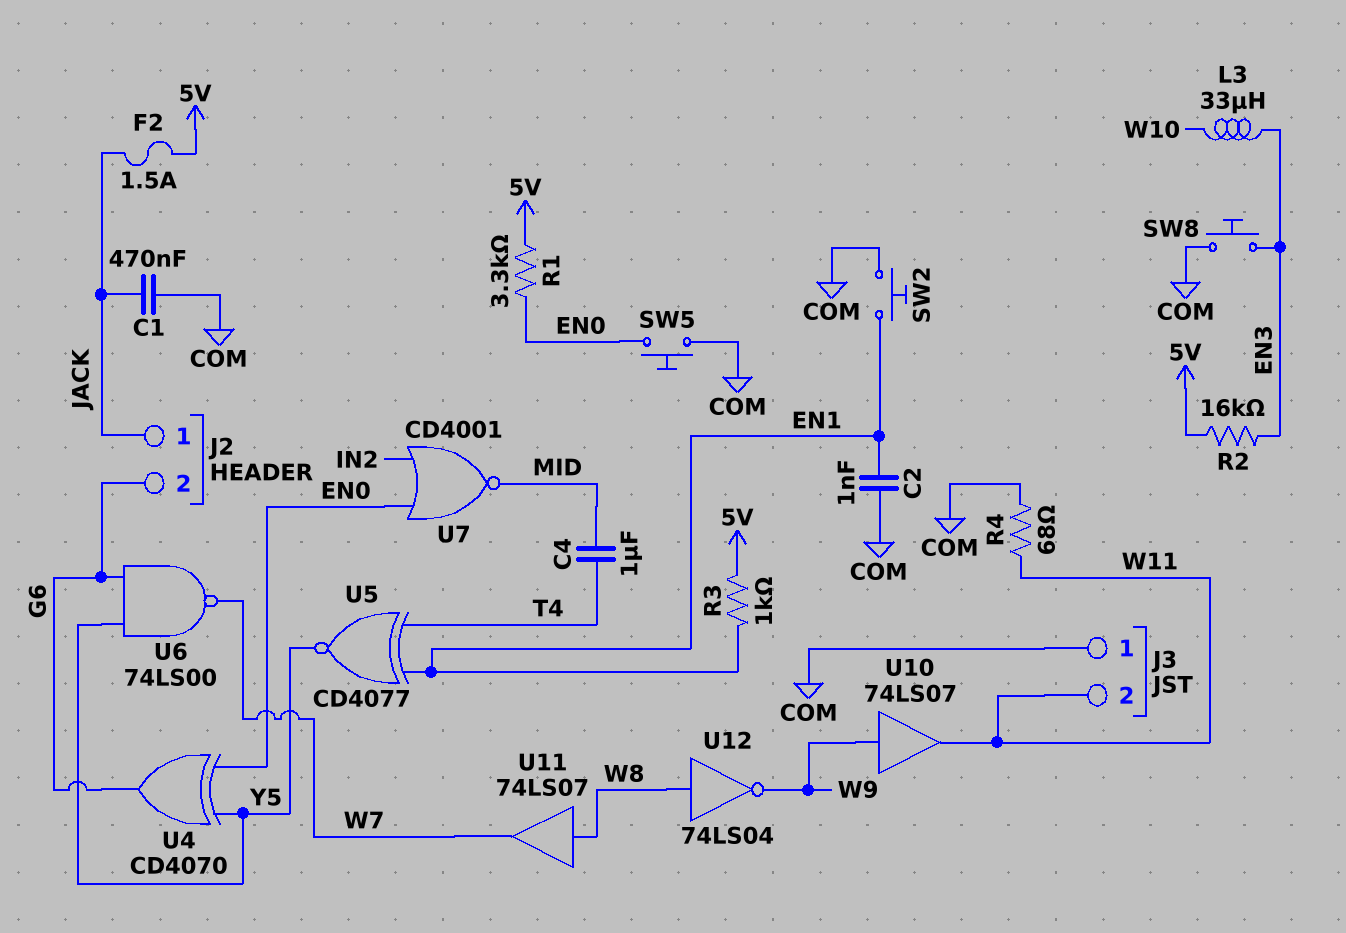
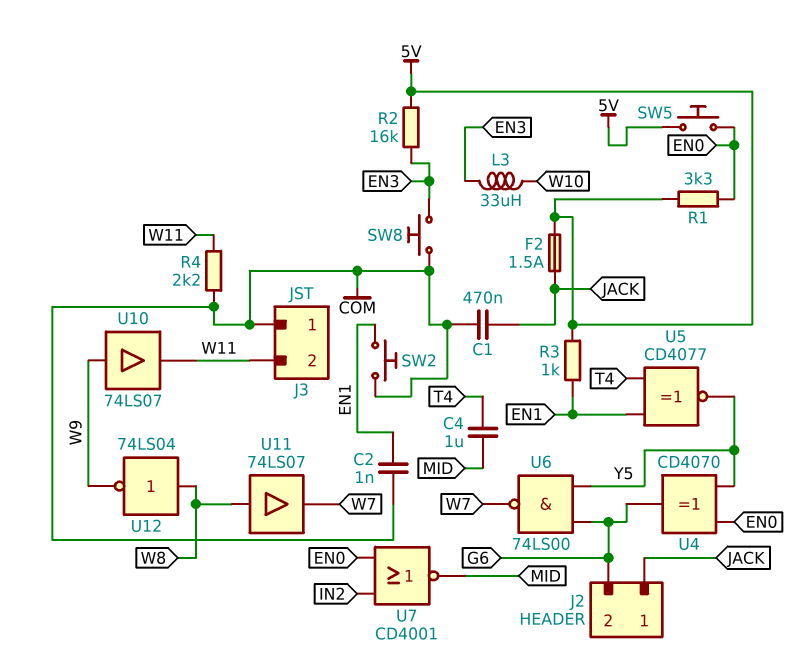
R4: 68 (COM, W11) -> 2.2k (COM, W11)
SW5: button (COM, EN0) -> button (5V, EN0)

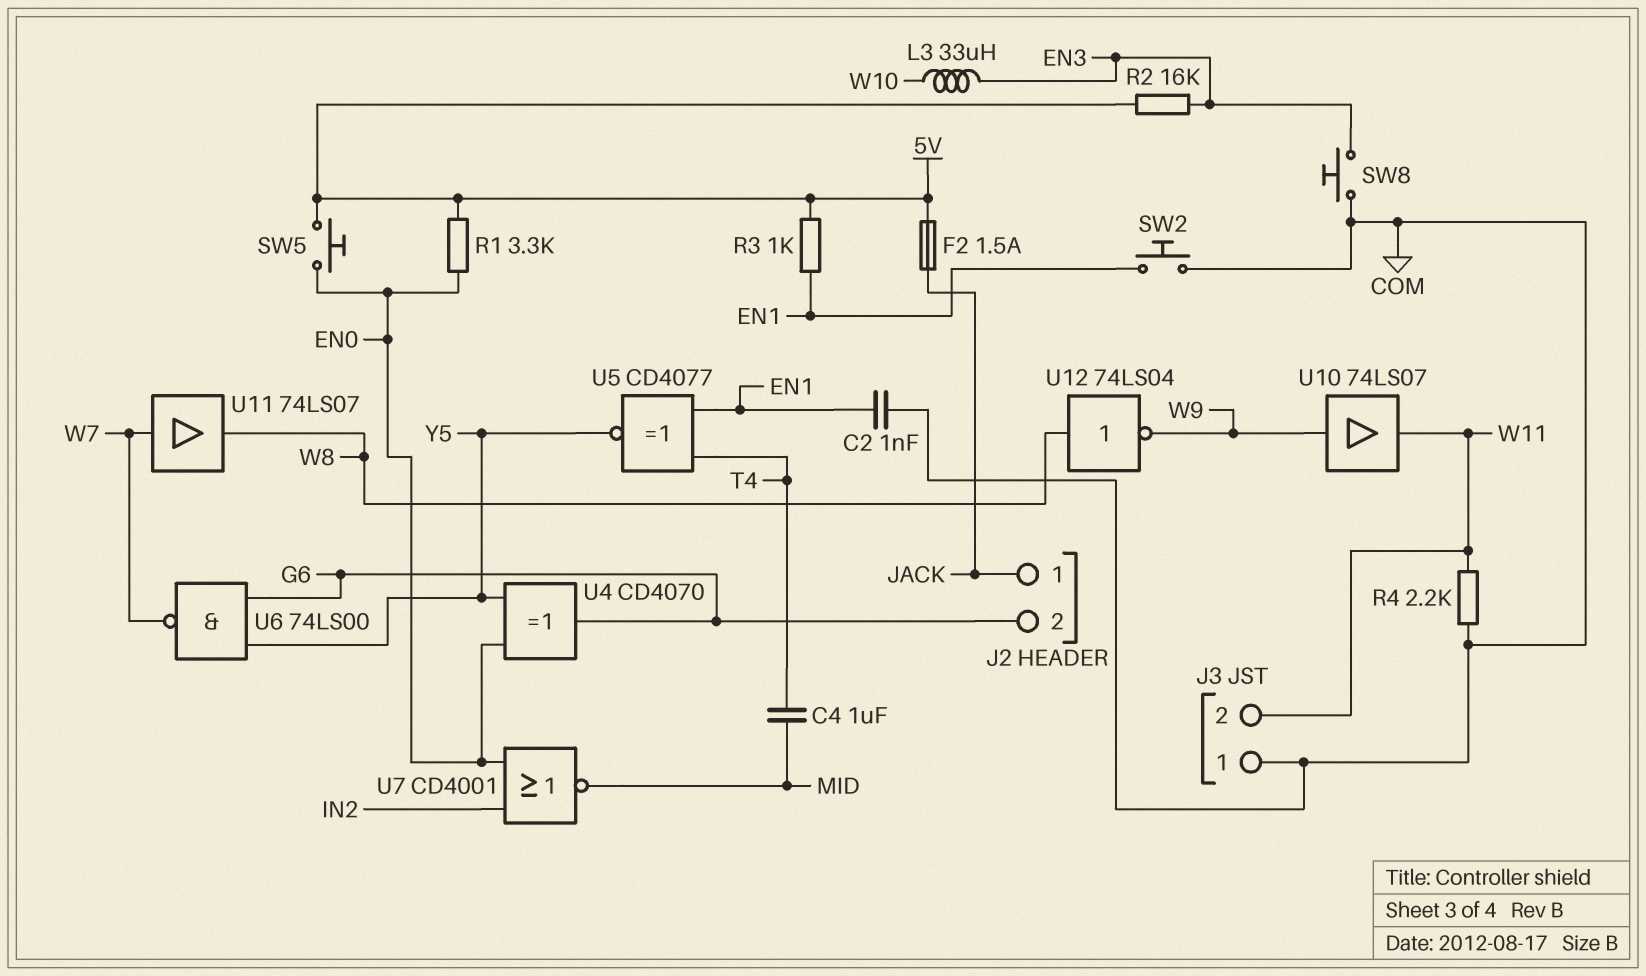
C1: 470nF (COM, JACK) -> none
U11: buffer 74LS07 (in W8, out W7) -> buffer 74LS07 (in W7, out W8)

